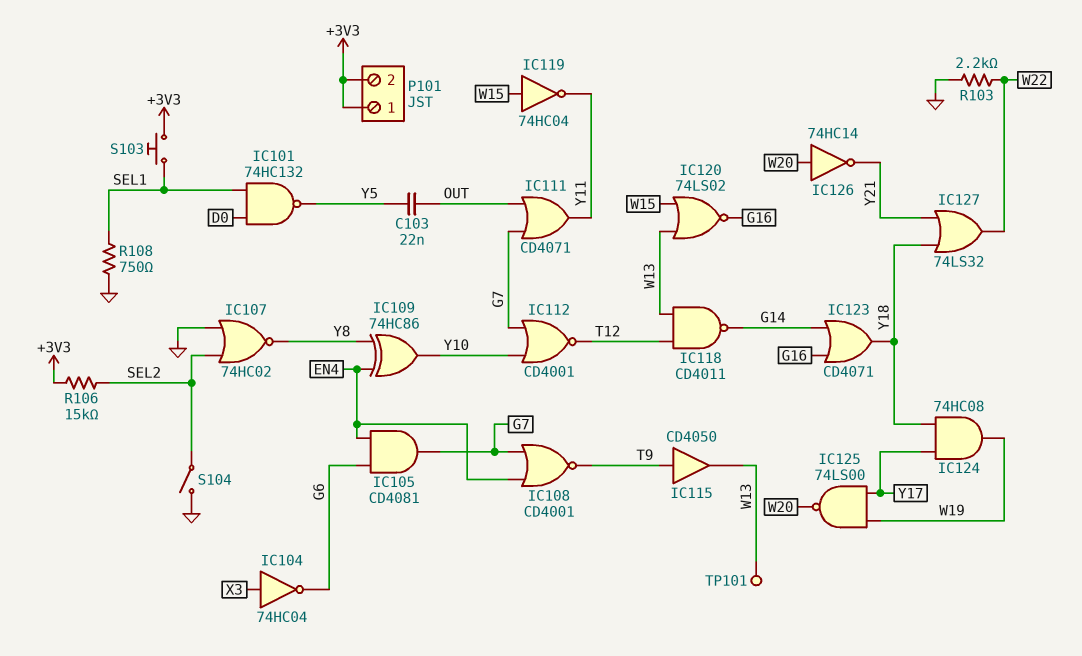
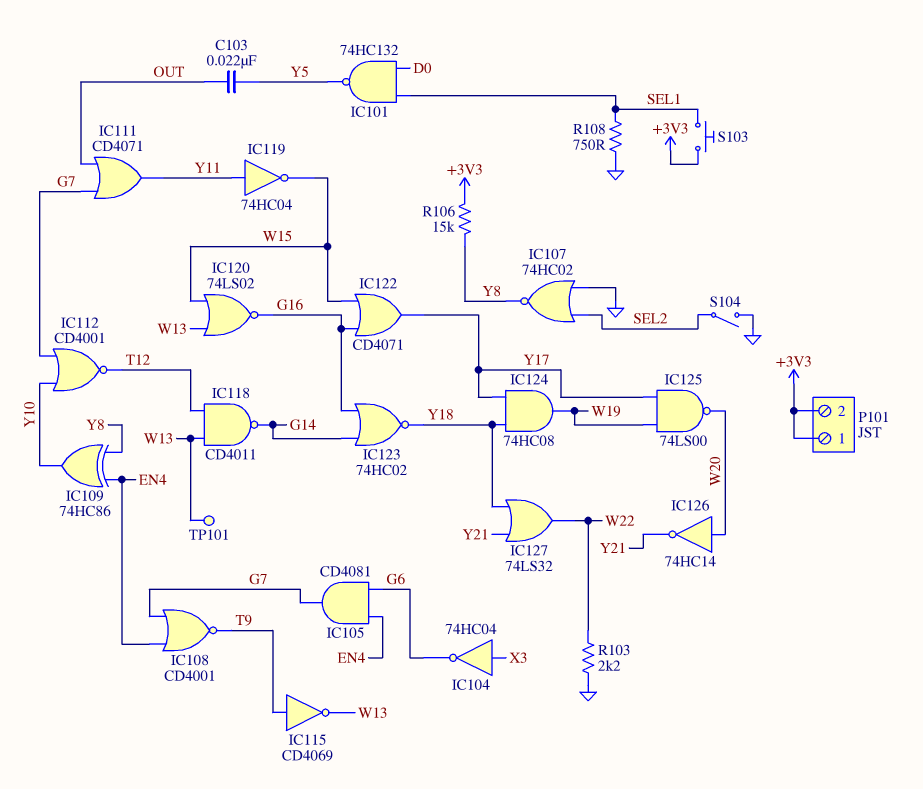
IC115: buffer CD4050 (in T9, out W13) -> NOT CD4069 (in T9, out W13)
IC119: NOT 74HC04 (in W15, out Y11) -> NOT 74HC04 (in Y11, out W15)
IC122: none -> OR CD4071 (in G16, in W15, out Y17)
IC123: OR CD4071 (in G14, in G16, out Y18) -> NOR 74HC02 (in G14, in G16, out Y18)
R106: 15k (+3V3, SEL2) -> 15k (+3V3, Y8)

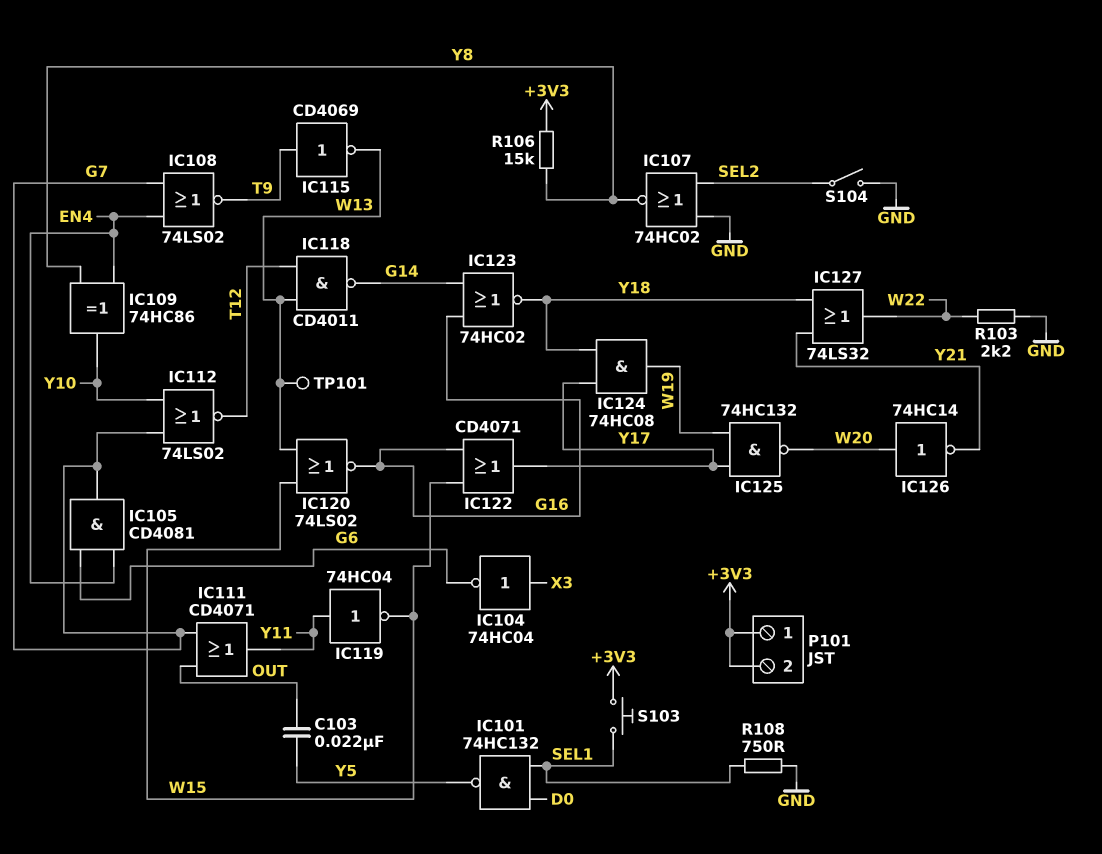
IC108: NOR CD4001 (in EN4, in G7, out T9) -> NOR 74LS02 (in EN4, in G7, out T9)
IC112: NOR CD4001 (in G7, in Y10, out T12) -> NOR 74LS02 (in G7, in Y10, out T12)
IC125: NAND 74LS00 (in W19, in Y17, out W20) -> NAND 74HC132 (in W19, in Y17, out W20)

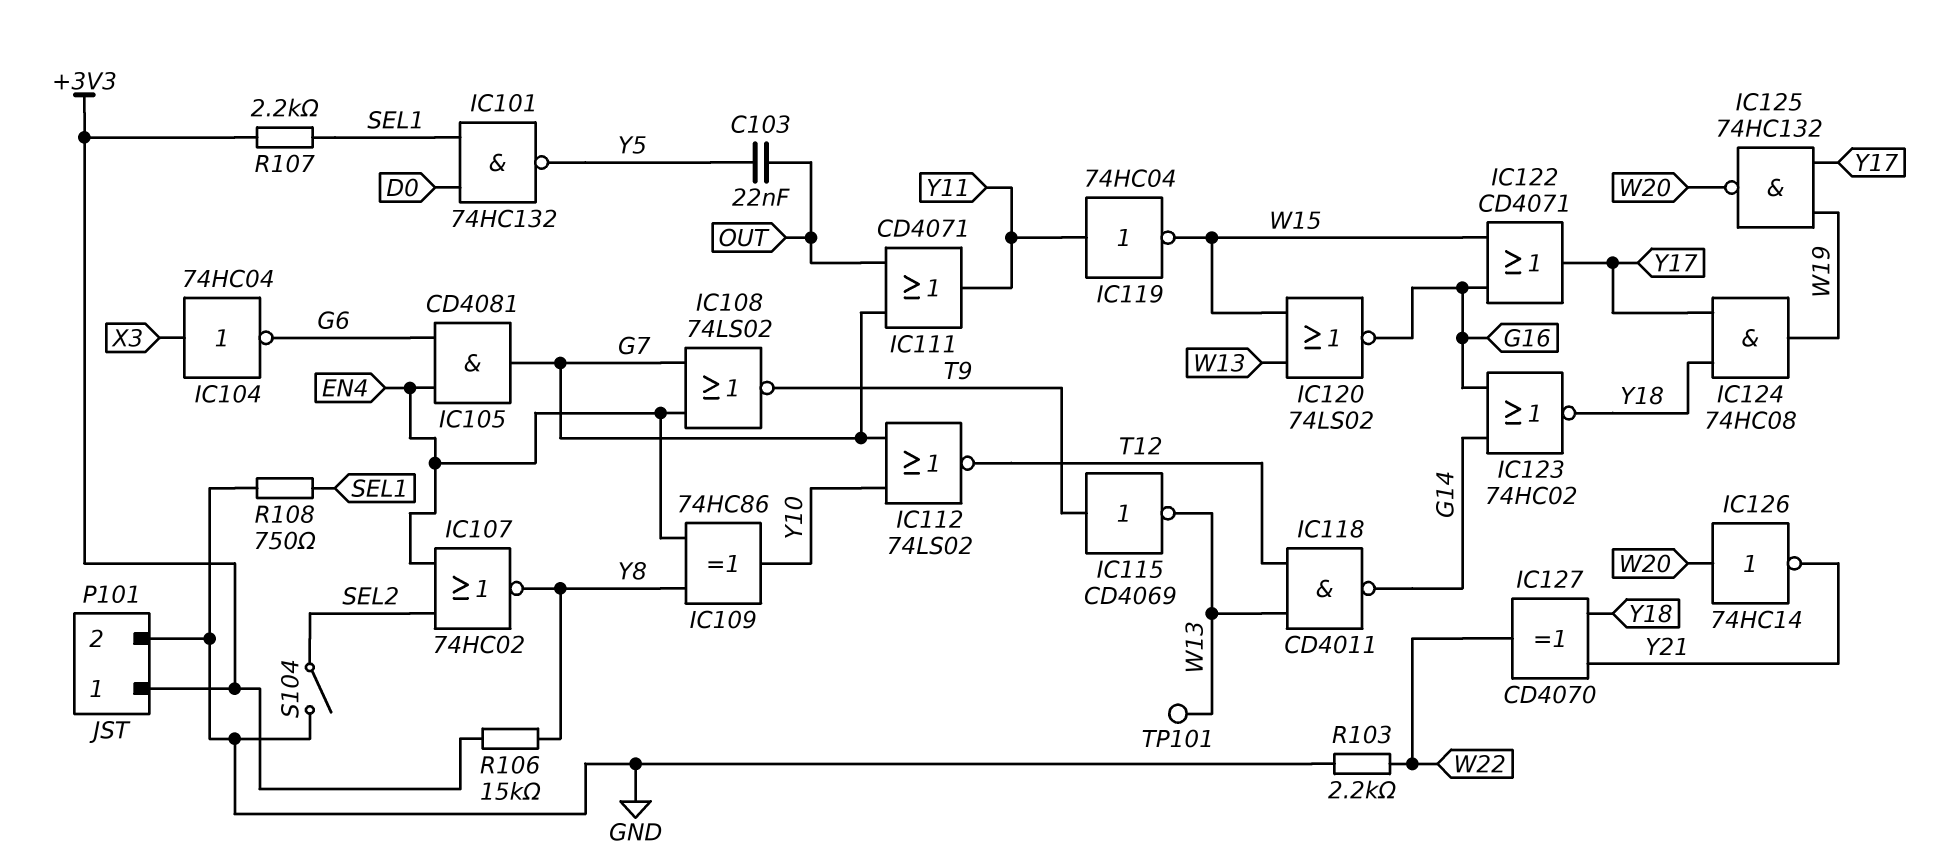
IC107: NOR 74HC02 (in GND, in SEL2, out Y8) -> NOR 74HC02 (in EN4, in SEL2, out Y8)
IC127: OR 74LS32 (in Y18, in Y21, out W22) -> XOR CD4070 (in Y18, in Y21, out W22)
P101 pin 2: +3V3 -> GND
R107: none -> 2.2k (+3V3, SEL1)
S103: button (+3V3, SEL1) -> none

